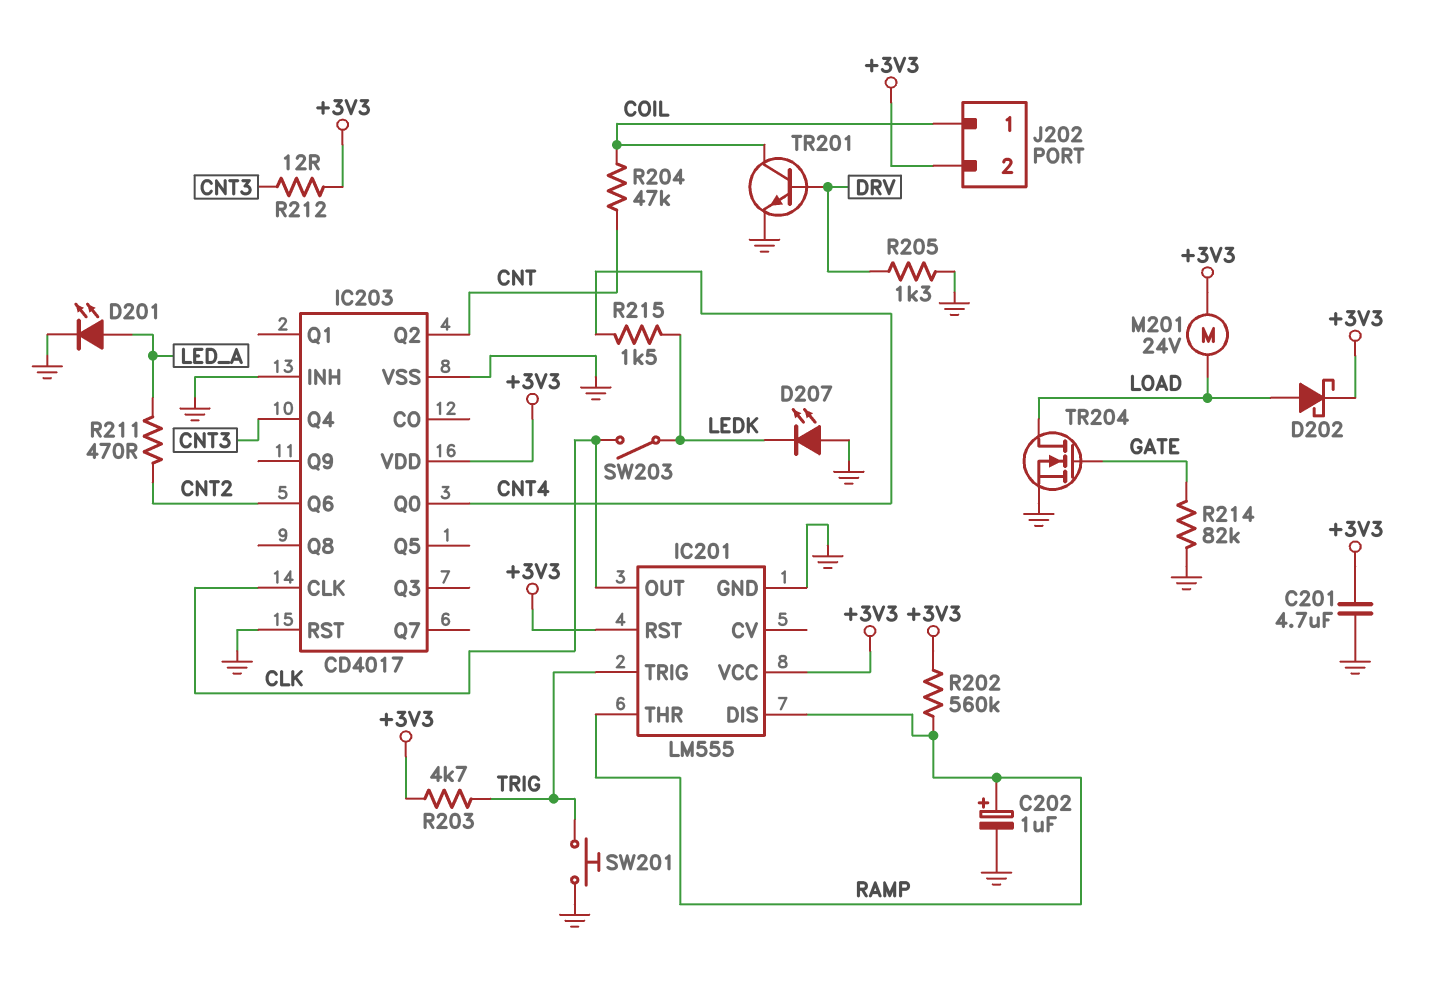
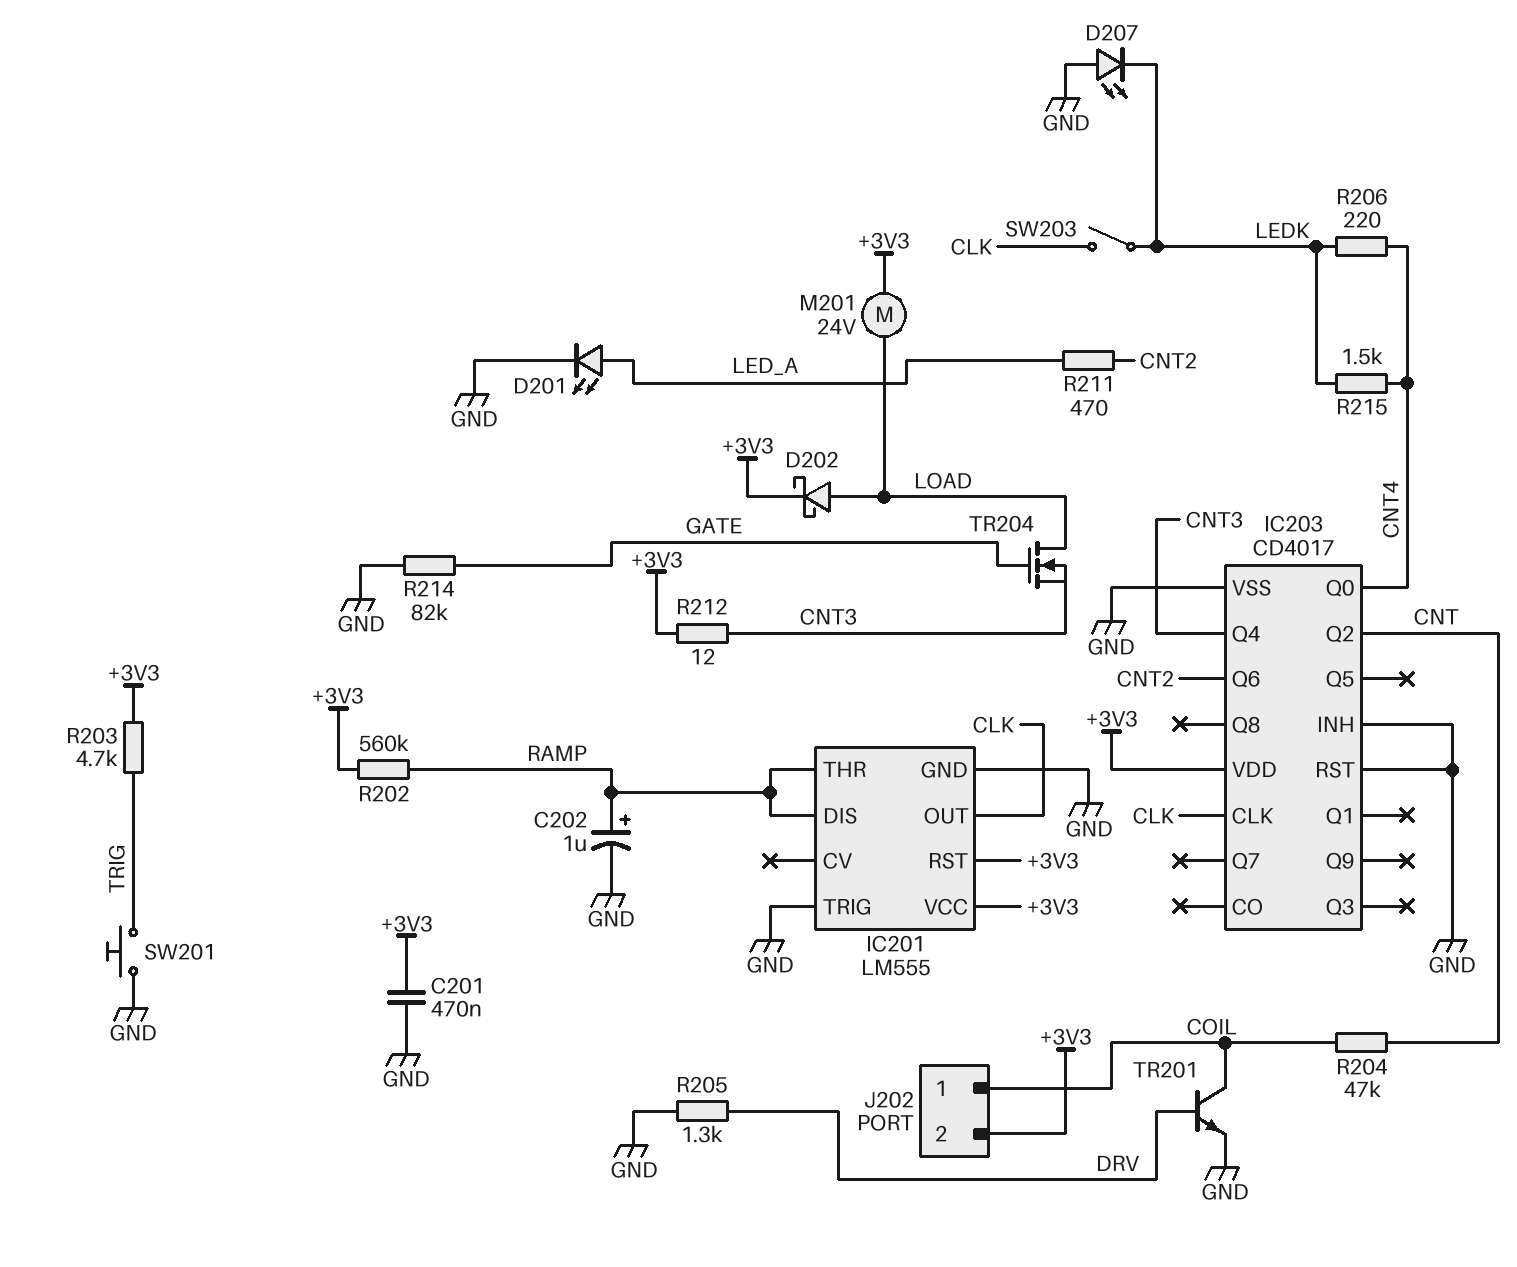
C201: 4.7uF (+3V3, GND) -> 470nF (+3V3, GND)
IC201 pin TRIG: TRIG -> GND
R206: none -> 220 (CNT4, LEDK)
TR204: NMOS (G GATE, D LOAD, S GND) -> NMOS (G GATE, D LOAD, S CNT3)

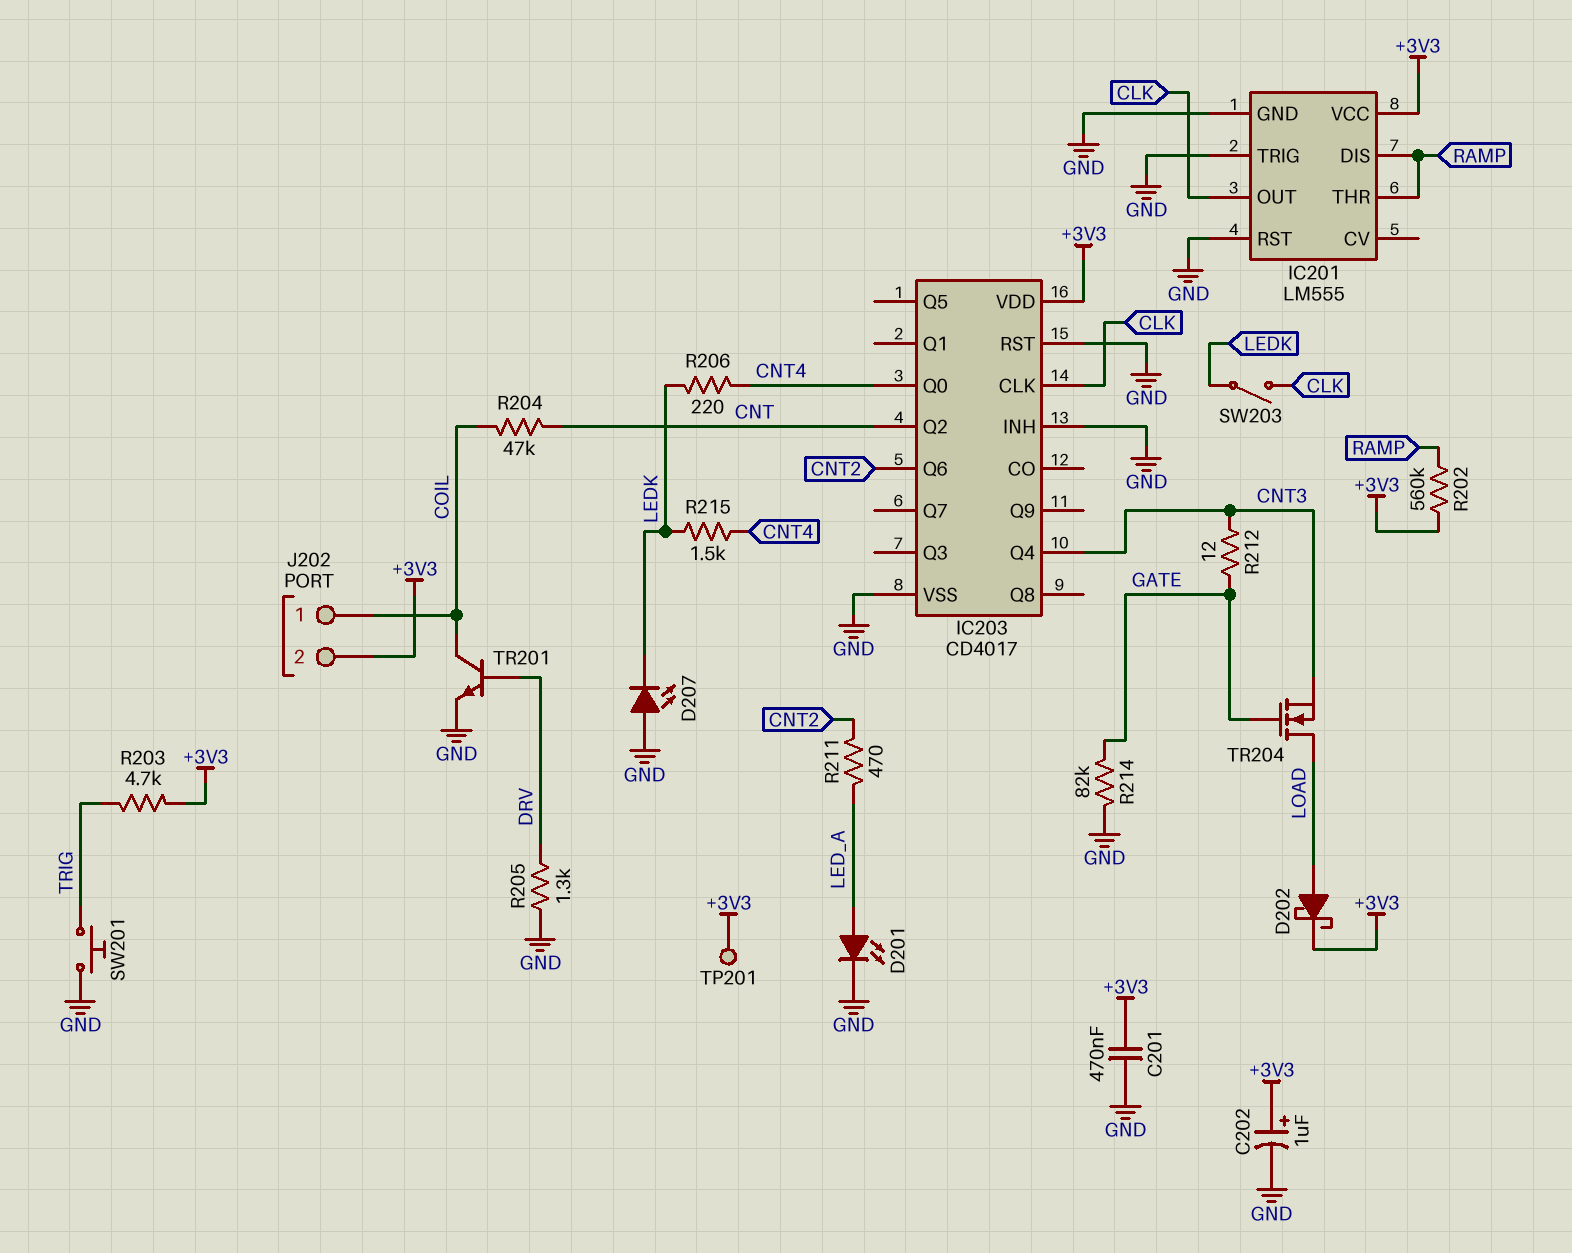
C202: 1uF (plus RAMP, minus GND) -> 1uF (plus +3V3, minus GND)
IC201 pin RST: +3V3 -> GND
M201: motor 24V (+3V3, LOAD) -> none
R212: 12 (+3V3, CNT3) -> 12 (CNT3, GATE)
TP201: none -> test point (+3V3)

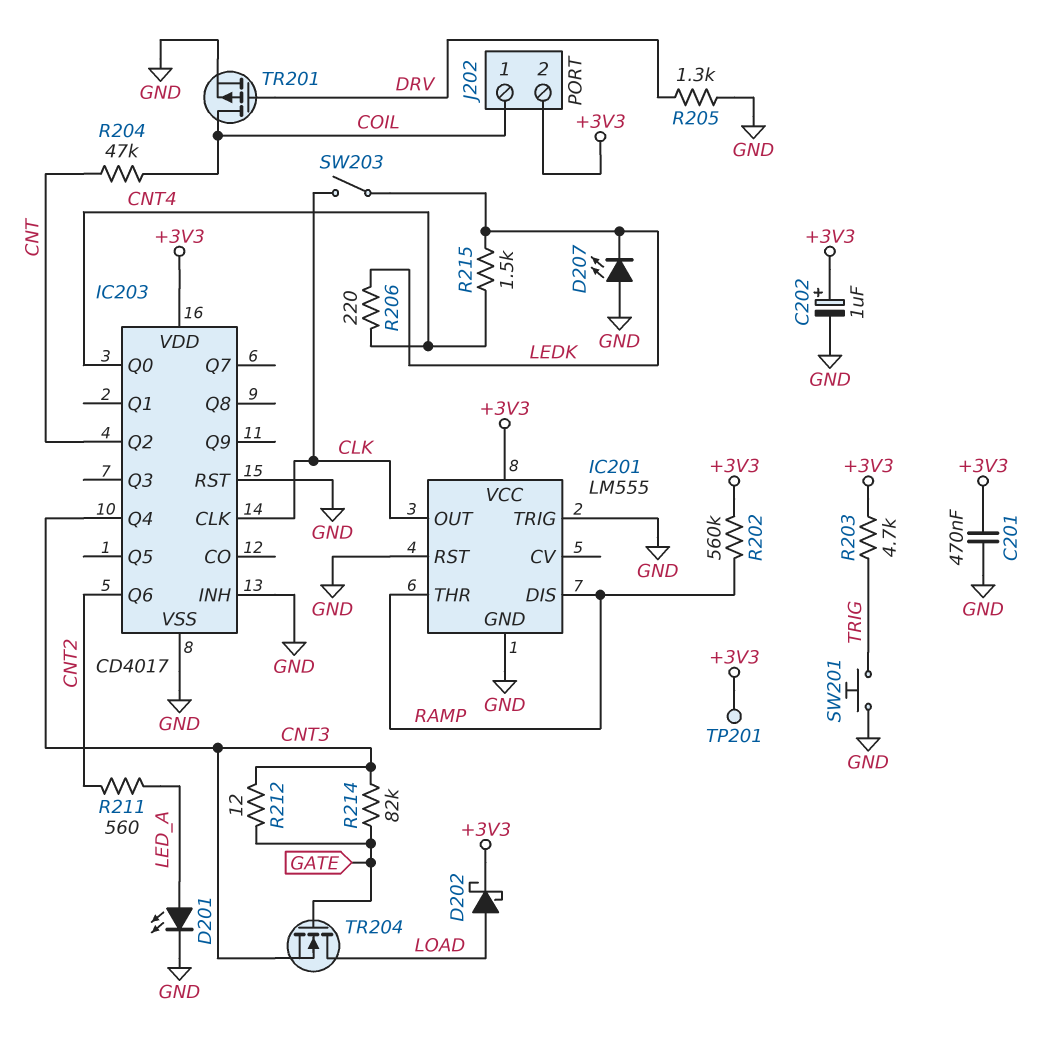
R211: 470 (CNT2, LED_A) -> 560 (CNT2, LED_A)
R214: 82k (GATE, GND) -> 82k (CNT3, GATE)
TR201: NPN (B DRV, C COIL, E GND) -> PMOS (G DRV, D COIL, S GND)

